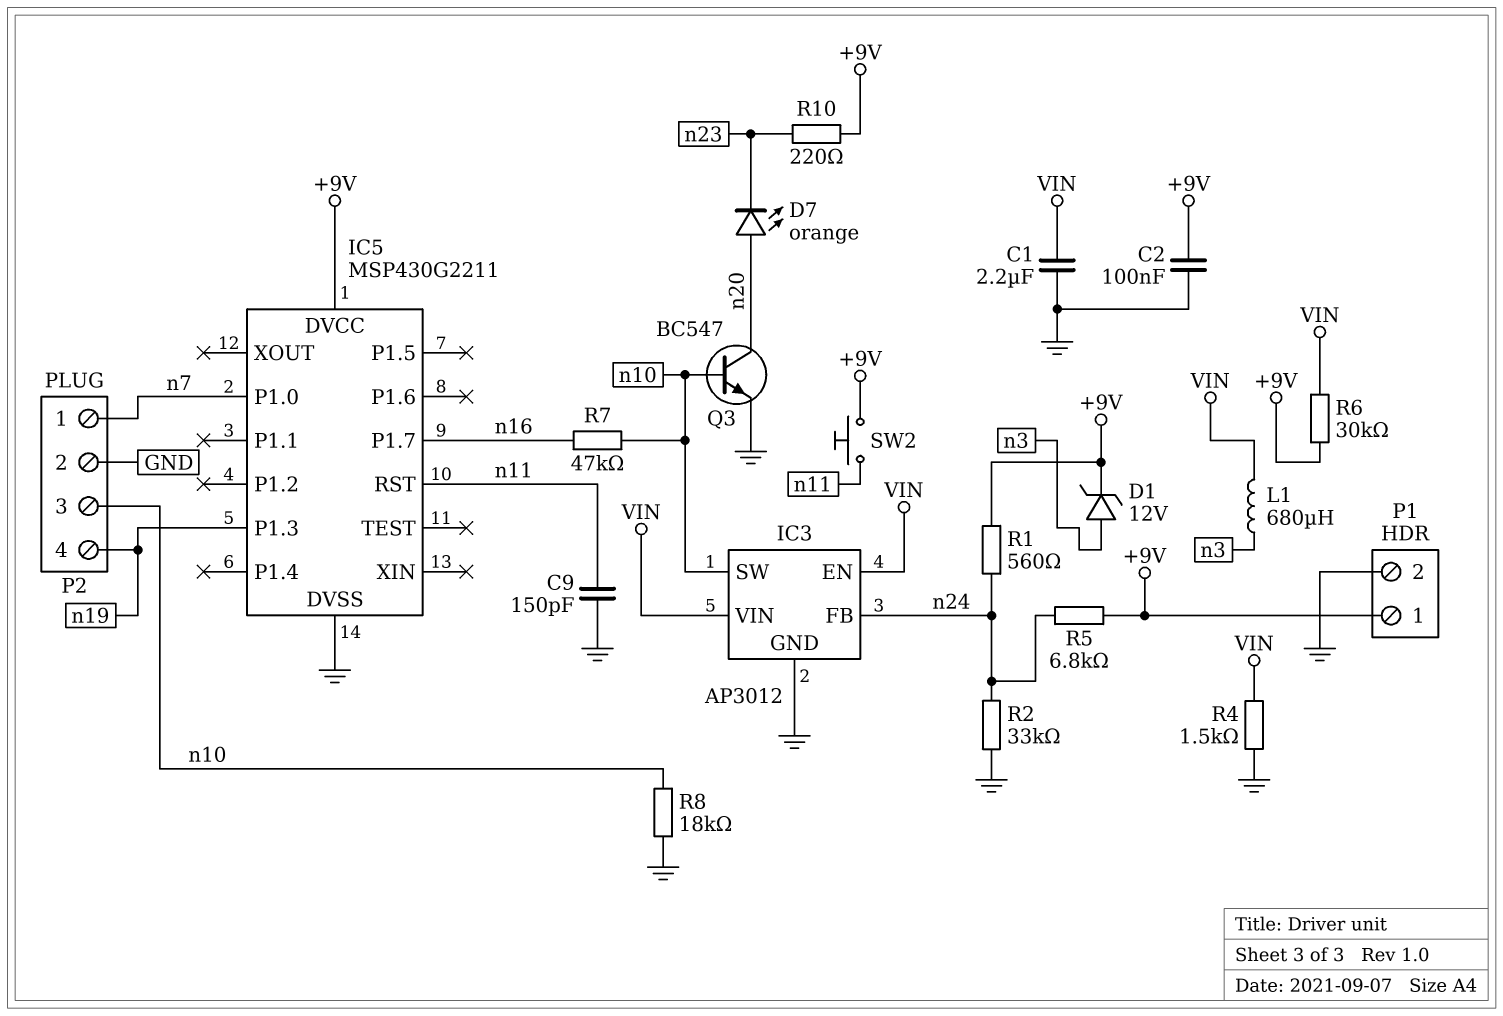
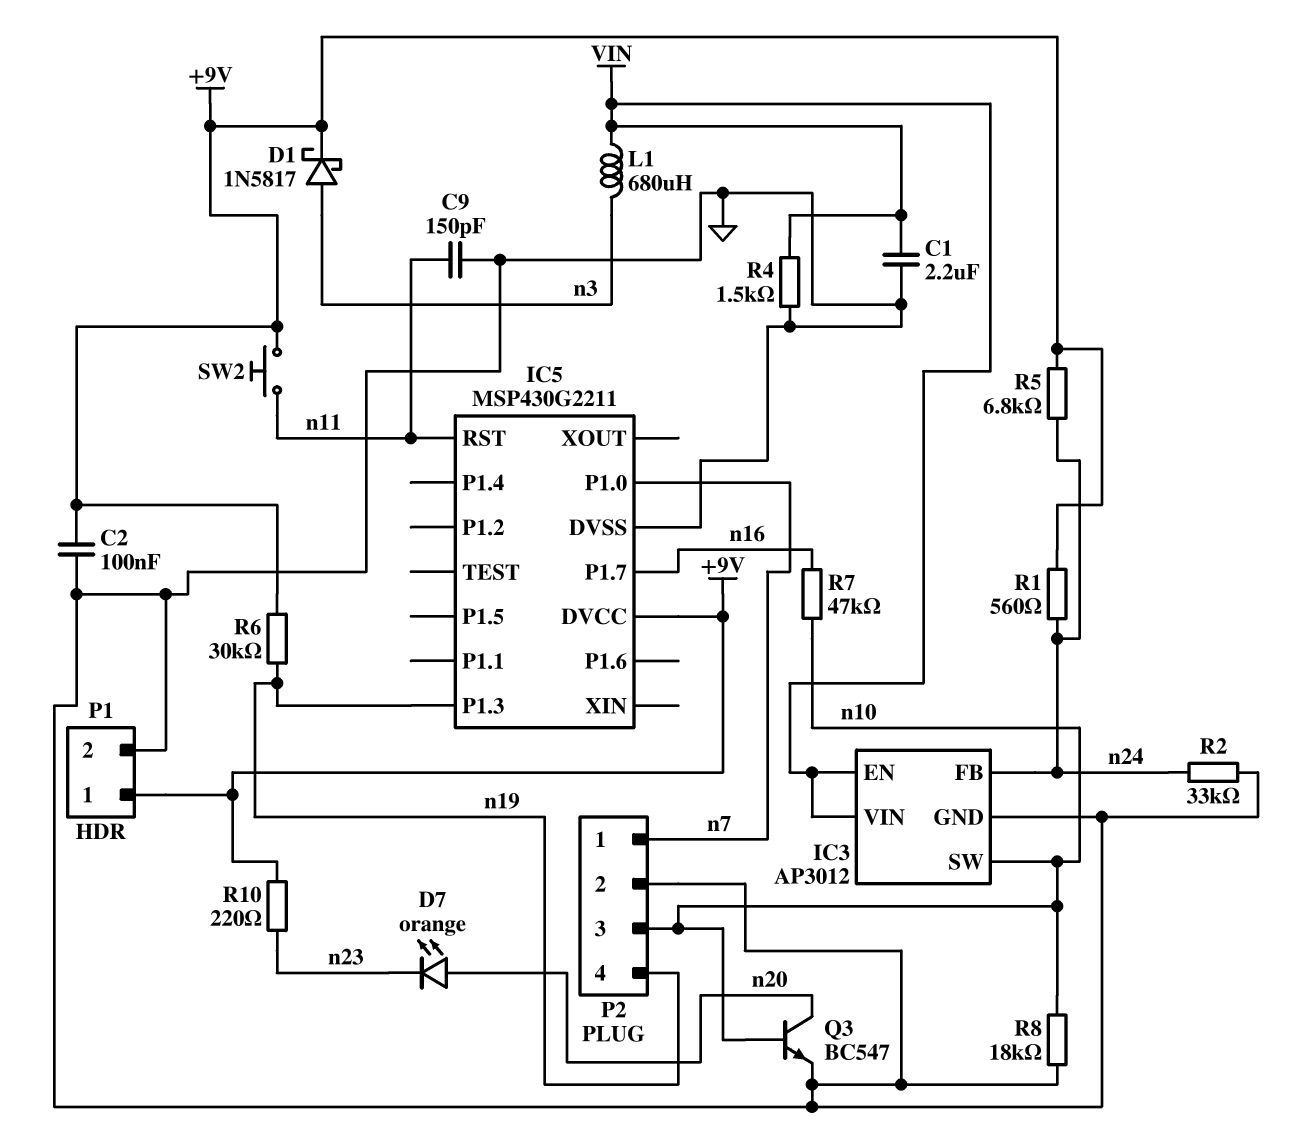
D1: zener 12V (A n3, K +9V) -> schottky 1N5817 (A n3, K +9V)
R6: 30k (+9V, VIN) -> 30k (+9V, n19)

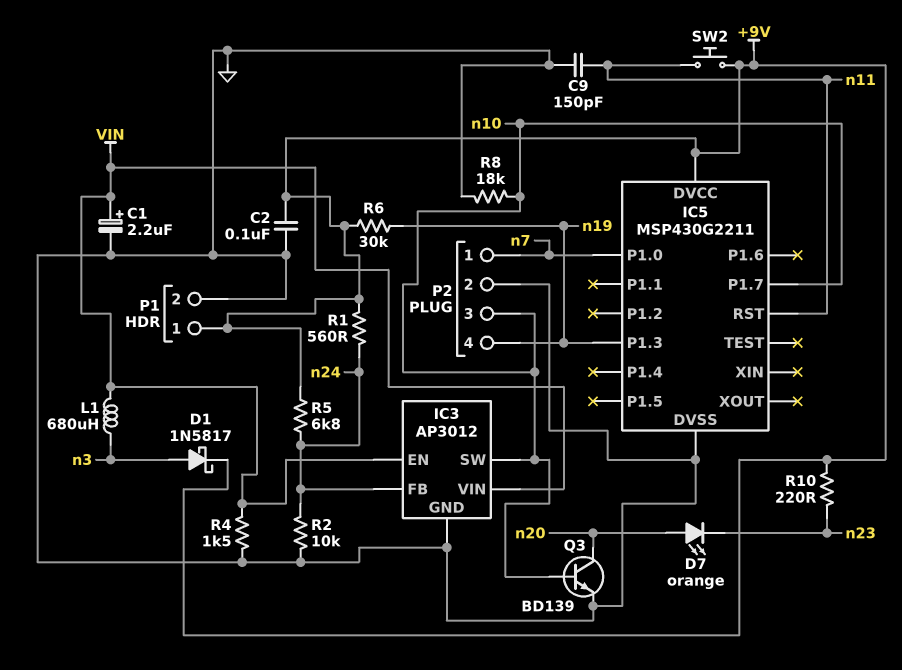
C1: 2.2uF (GND, VIN) -> 2.2uF (plus VIN, minus GND)
IC5 pin P1.7: n16 -> n10
Q3: NPN BC547 (B n10, C n20, E GND) -> NPN BD139 (B n10, C n20, E GND)
R2: 33k (GND, n24) -> 10k (GND, n24)
R7: 47k (n10, n16) -> none

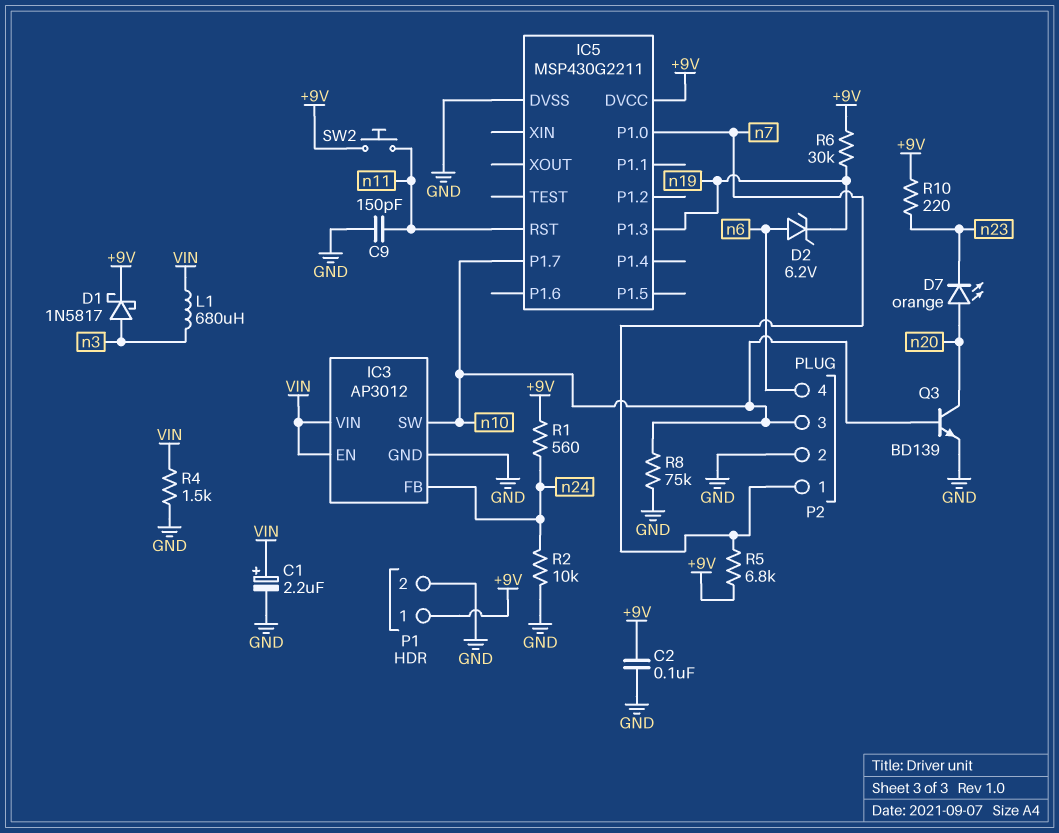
D2: none -> zener 6.2V (A n6, K n19)
P2 pin 4: n19 -> n6
R5: 6.8k (+9V, n24) -> 6.8k (+9V, n7)
R8: 18k (GND, n10) -> 75k (GND, n10)

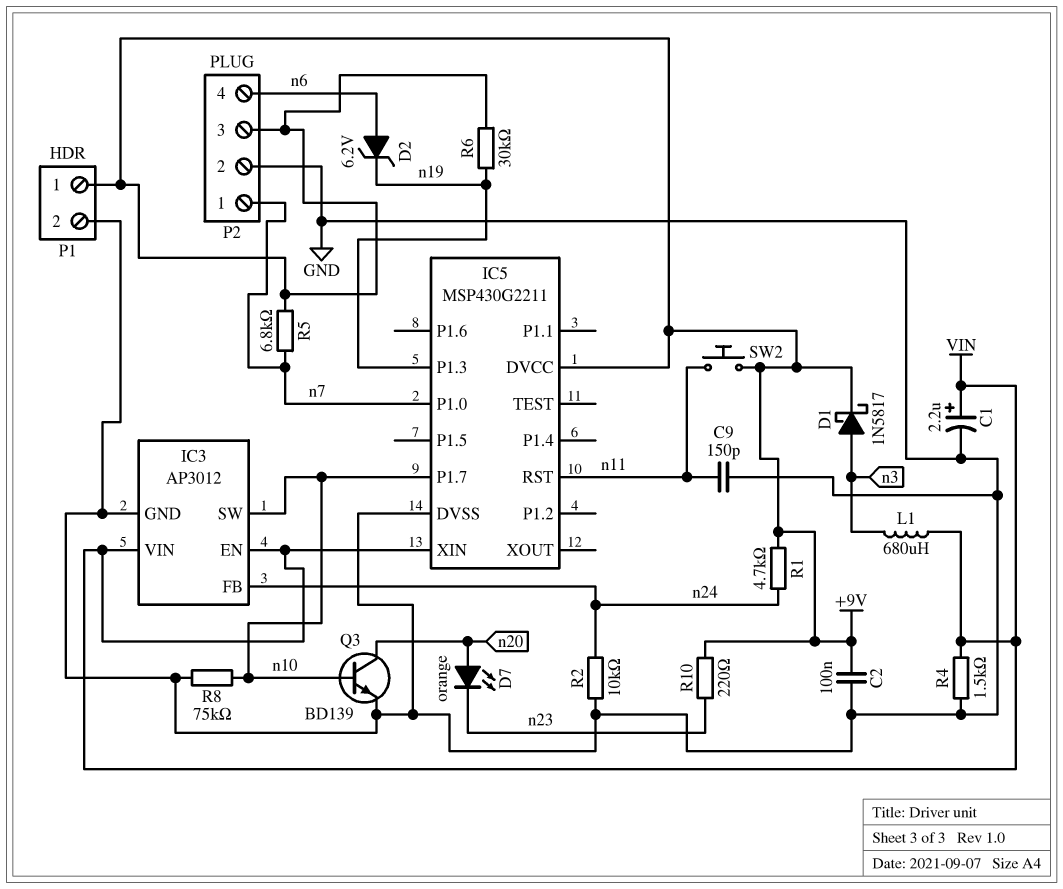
IC5 pin XIN: none -> VIN
P2 pin 3: n10 -> +9V
R1: 560 (+9V, n24) -> 4.7k (+9V, n24)

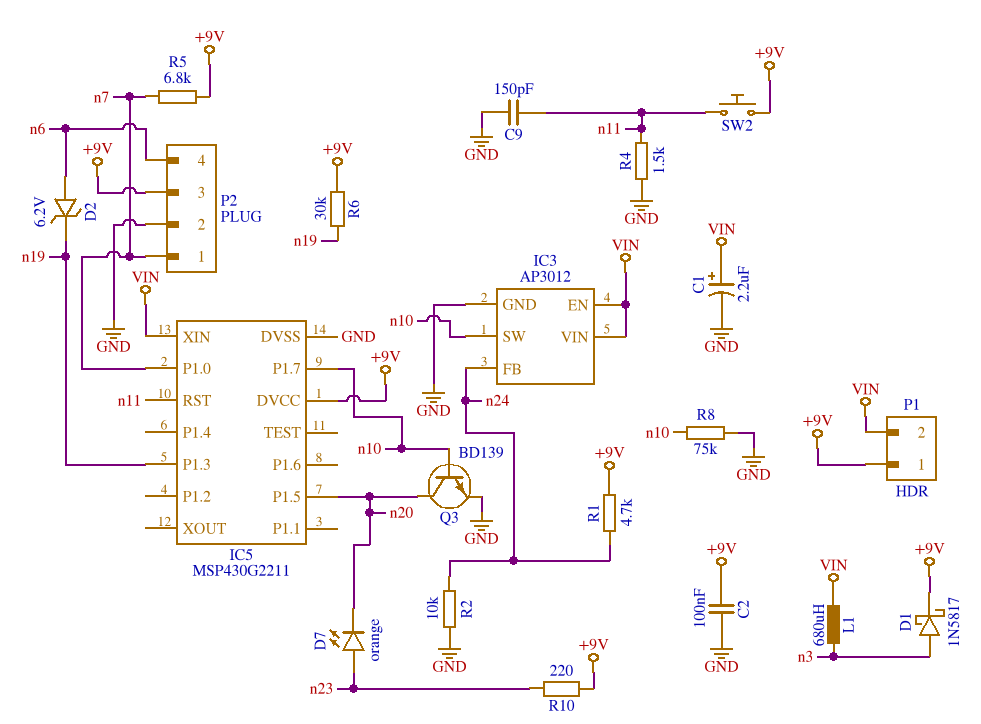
D7: LED orange (A n20, K n23) -> LED orange (A n23, K n20)
IC5 pin P1.5: none -> n20
P1 pin 2: GND -> VIN
R4: 1.5k (GND, VIN) -> 1.5k (GND, n11)

